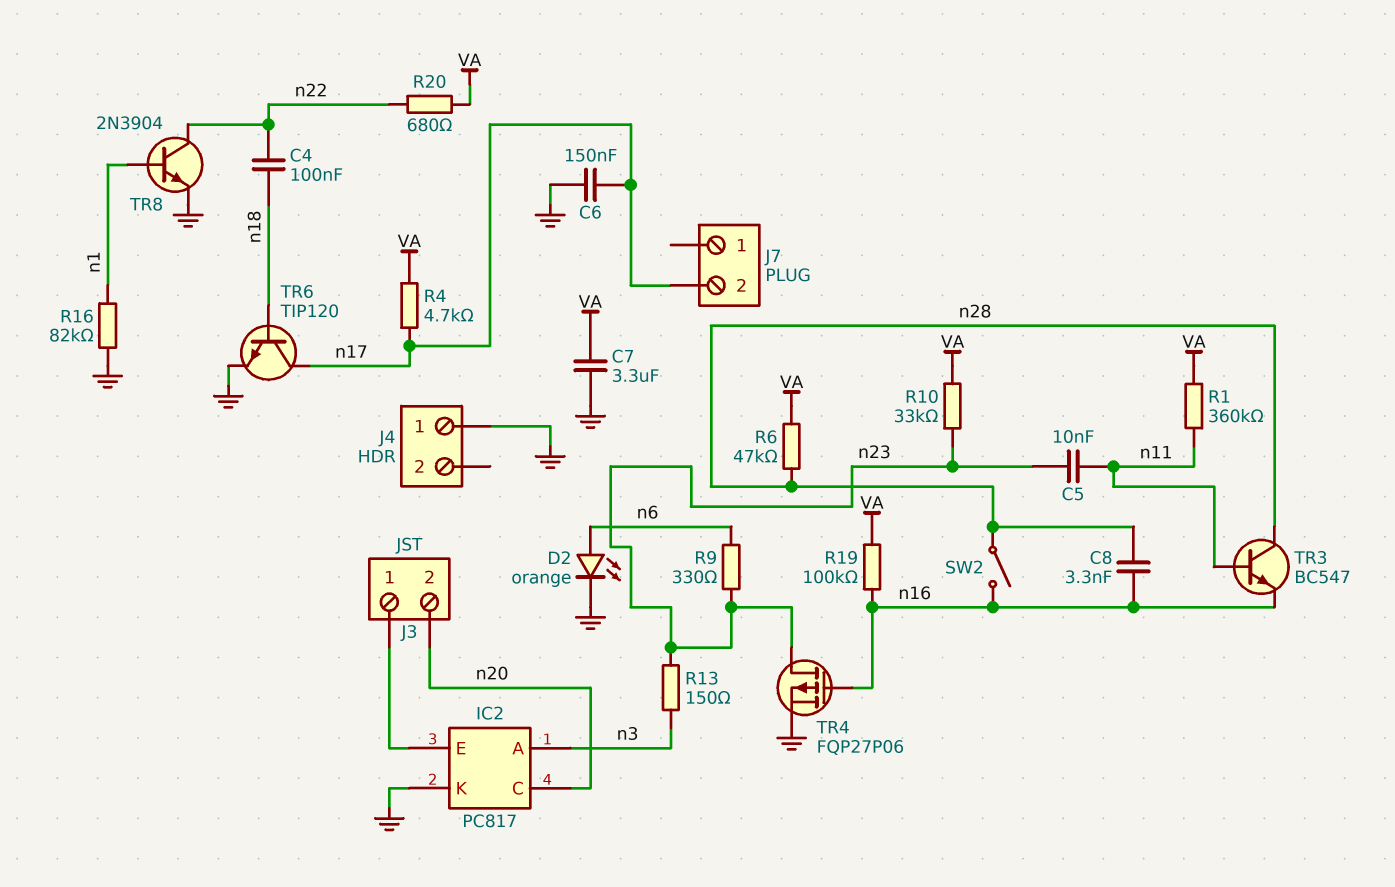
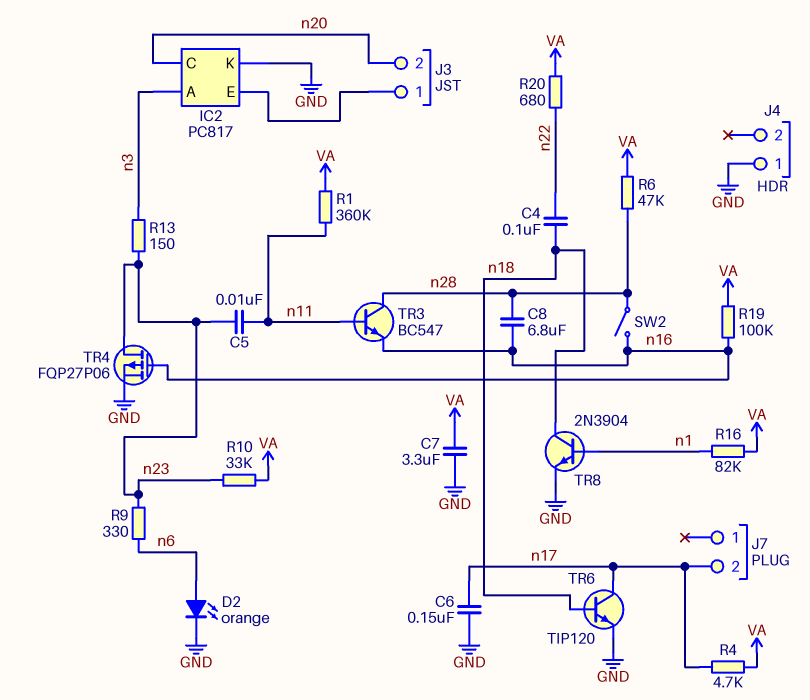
C8: 3.3nF (n16, n28) -> 6.8uF (n16, n28)
R16: 82k (GND, n1) -> 82k (VA, n1)
TR8: NPN 2N3904 (B n1, C n22, E GND) -> NPN 2N3904 (B n1, C n18, E GND)

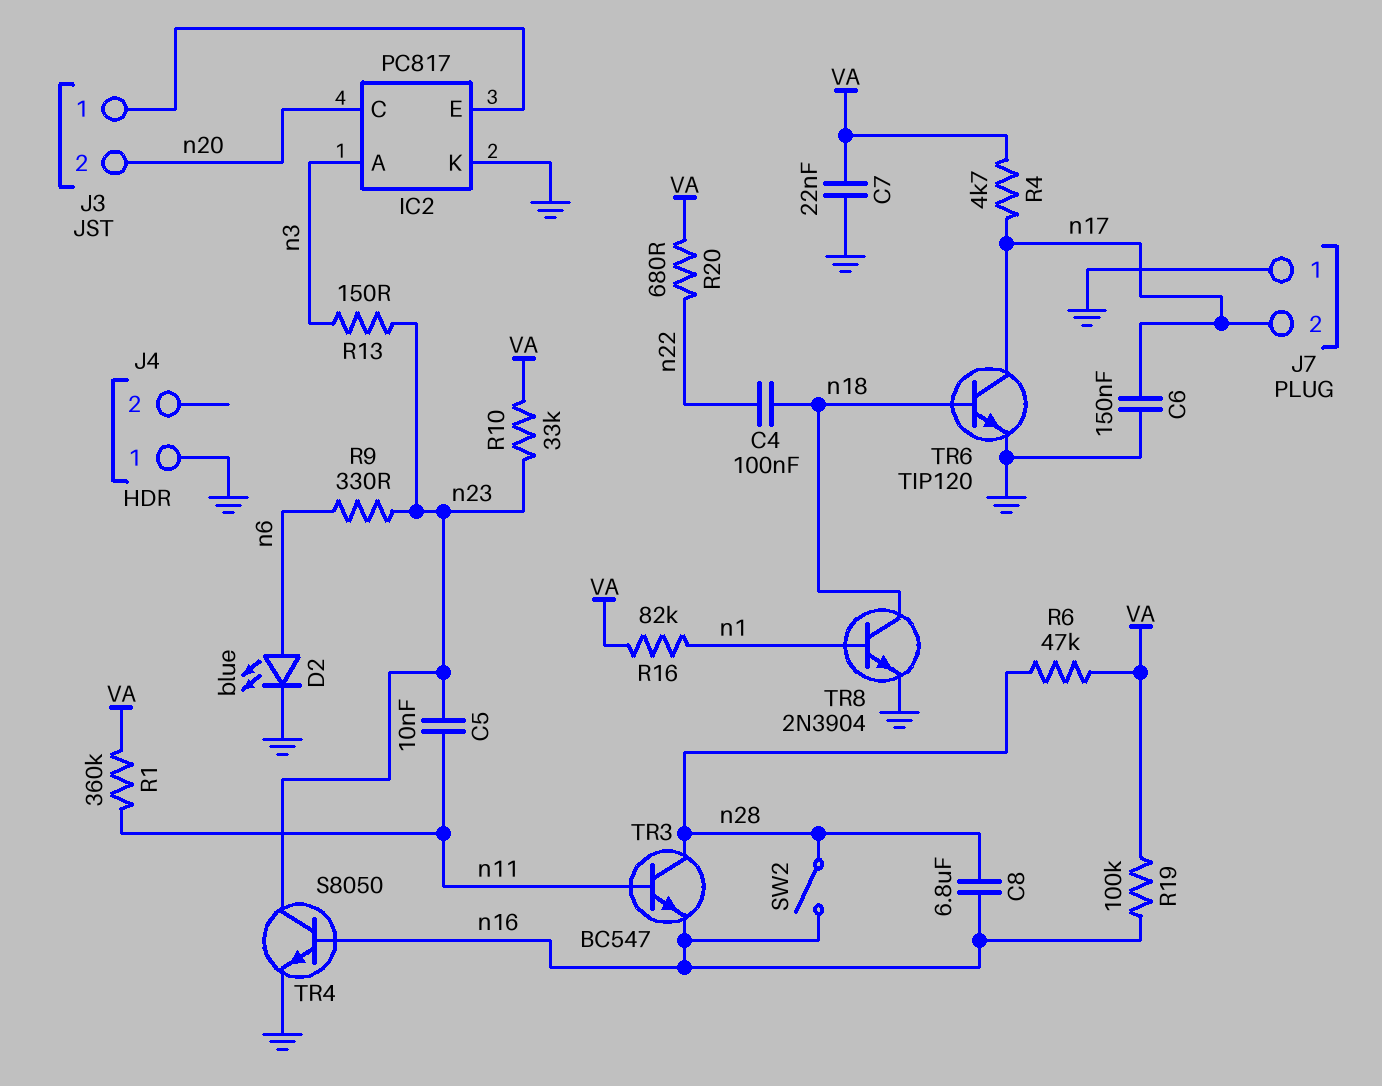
C7: 3.3uF (GND, VA) -> 22nF (GND, VA)
D2: LED orange (A n6, K GND) -> LED blue (A n6, K GND)
J7 pin 1: none -> GND
TR4: PMOS FQP27P06 (G n16, D n23, S GND) -> NPN S8050 (B n16, C n23, E GND)

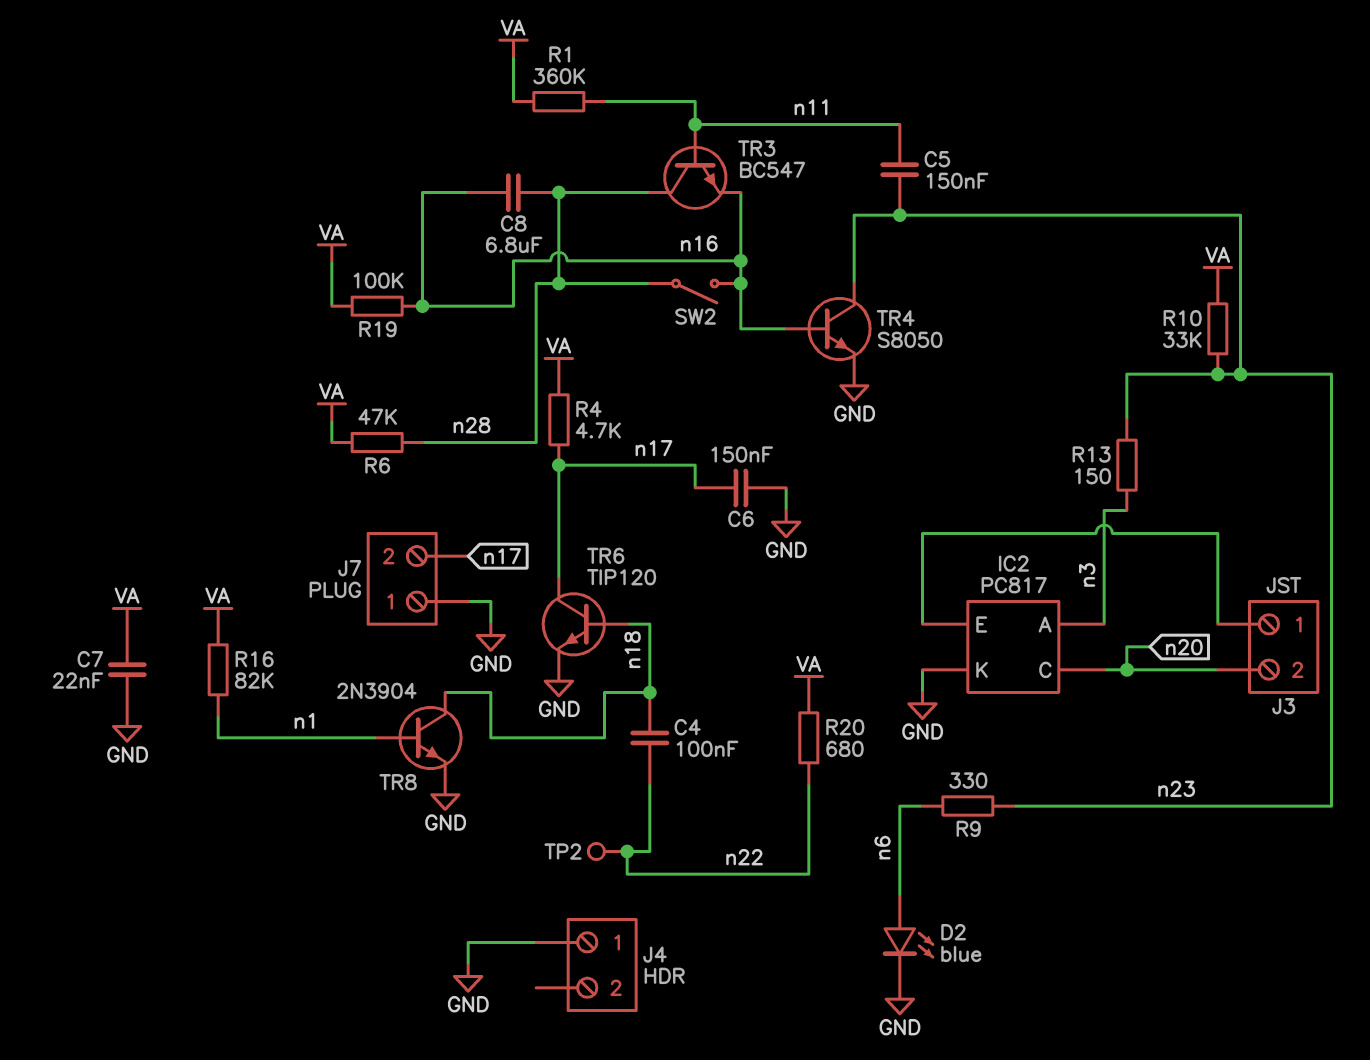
C5: 10nF (n11, n23) -> 150nF (n11, n23)
TP2: none -> test point (n22)

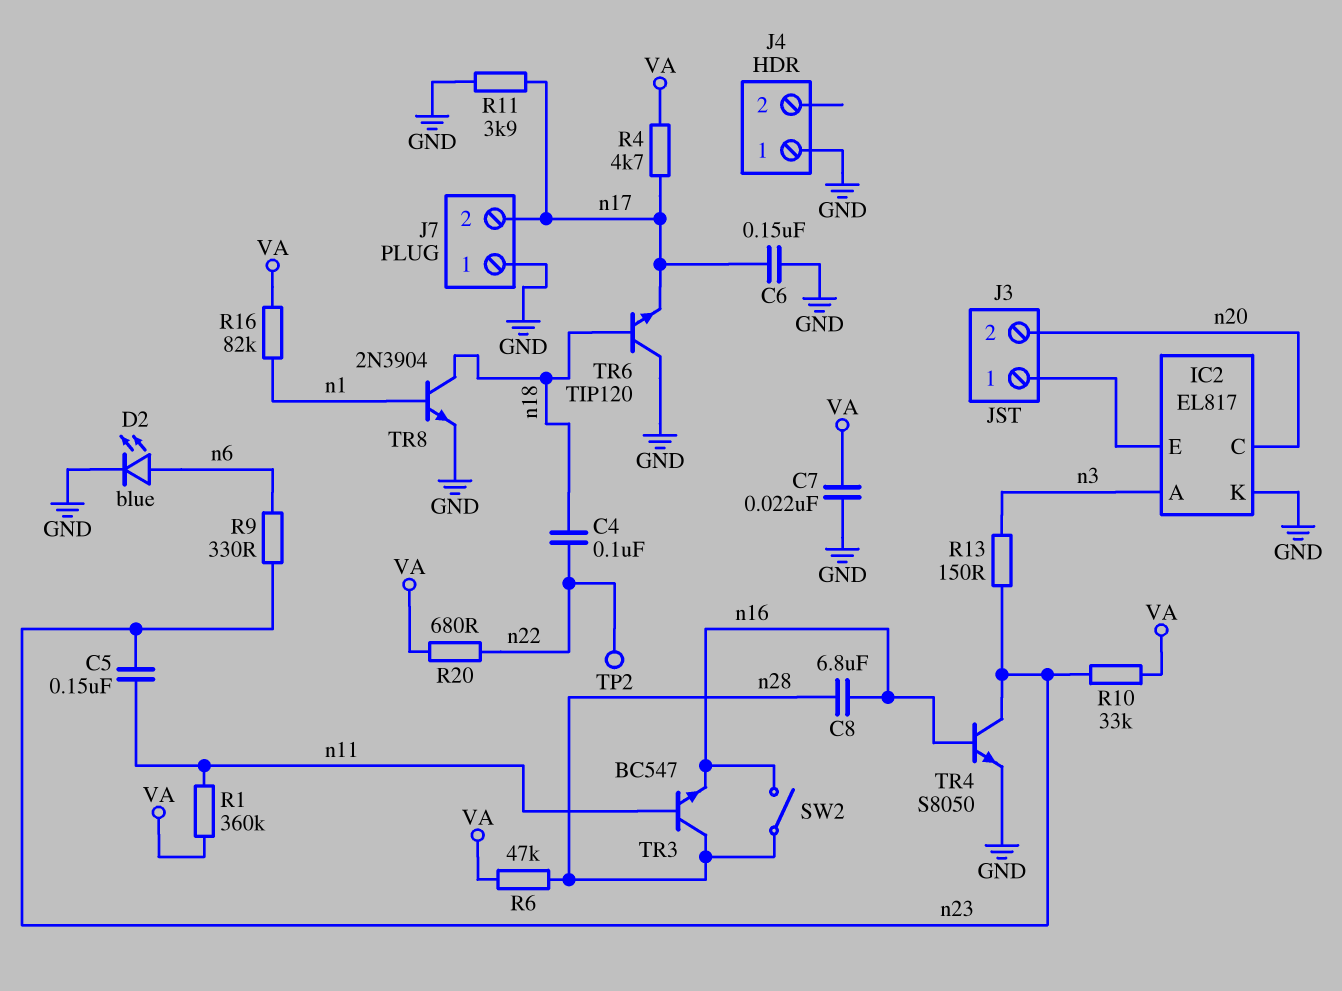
IC2: PC817 -> EL817
R11: none -> 3.9k (GND, n17)
R19: 100k (VA, n16) -> none
TR6: NPN TIP120 (B n18, C n17, E GND) -> NPN TIP120 (B n18, C GND, E n17)

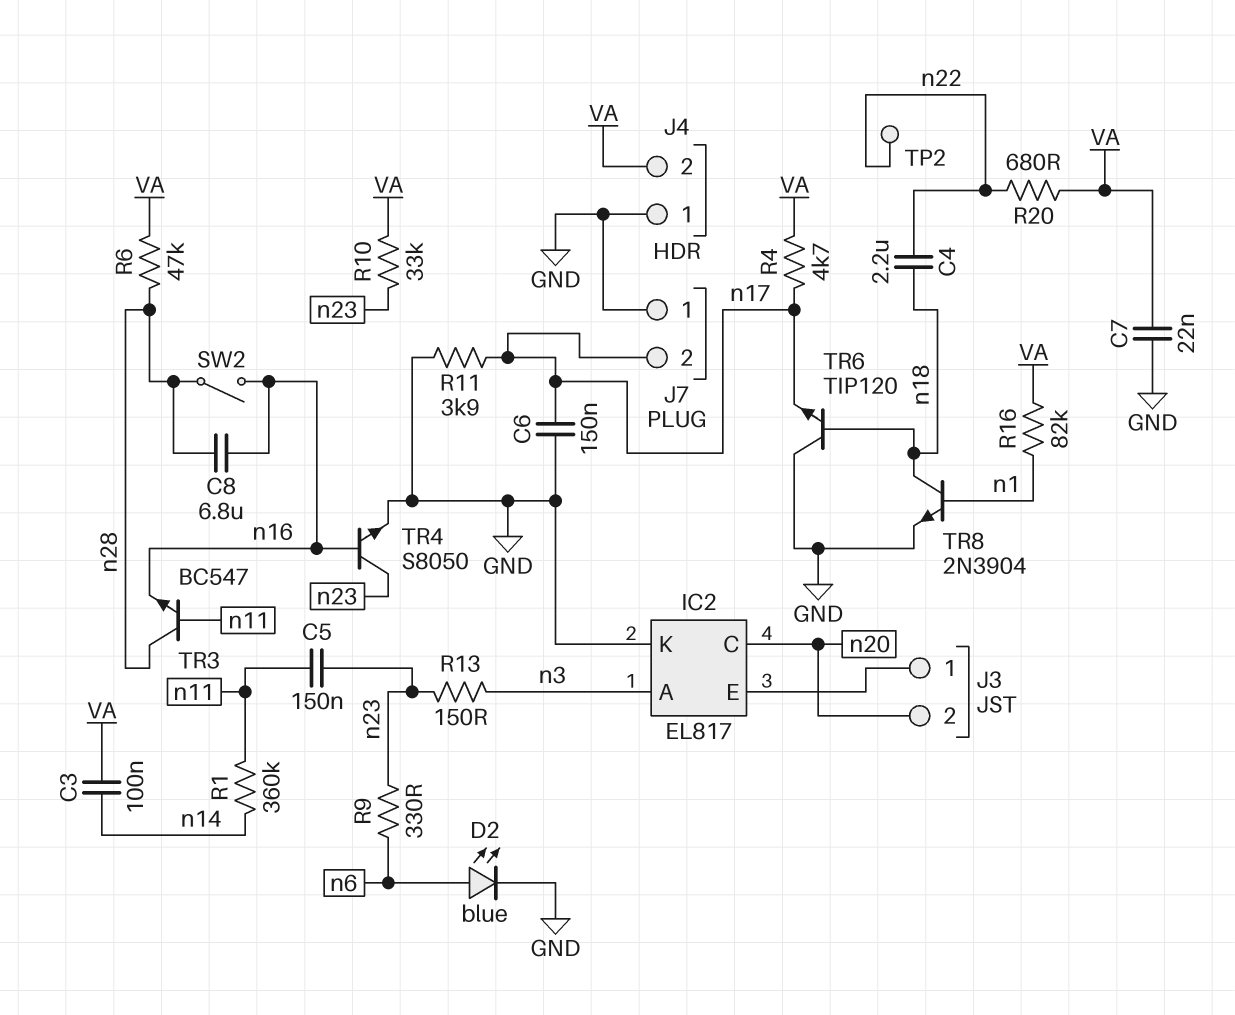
C3: none -> 100nF (VA, n14)
C4: 100nF (n18, n22) -> 2.2uF (n18, n22)
J4 pin 2: none -> VA
R1: 360k (VA, n11) -> 360k (n11, n14)

